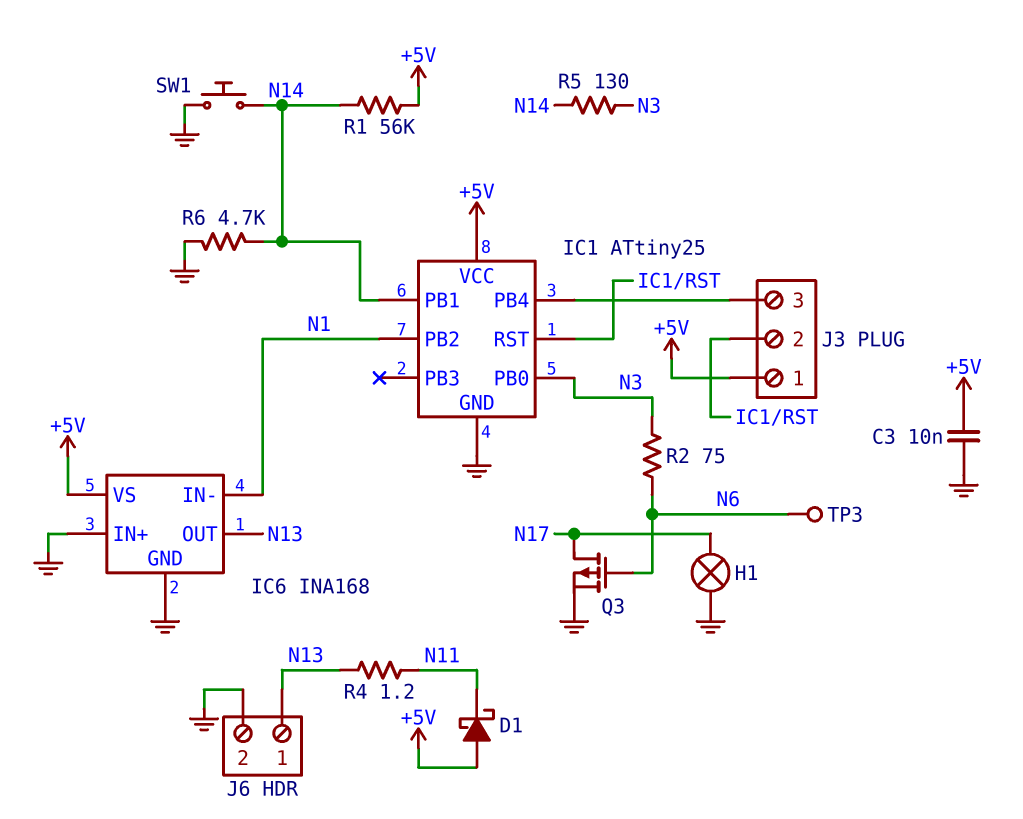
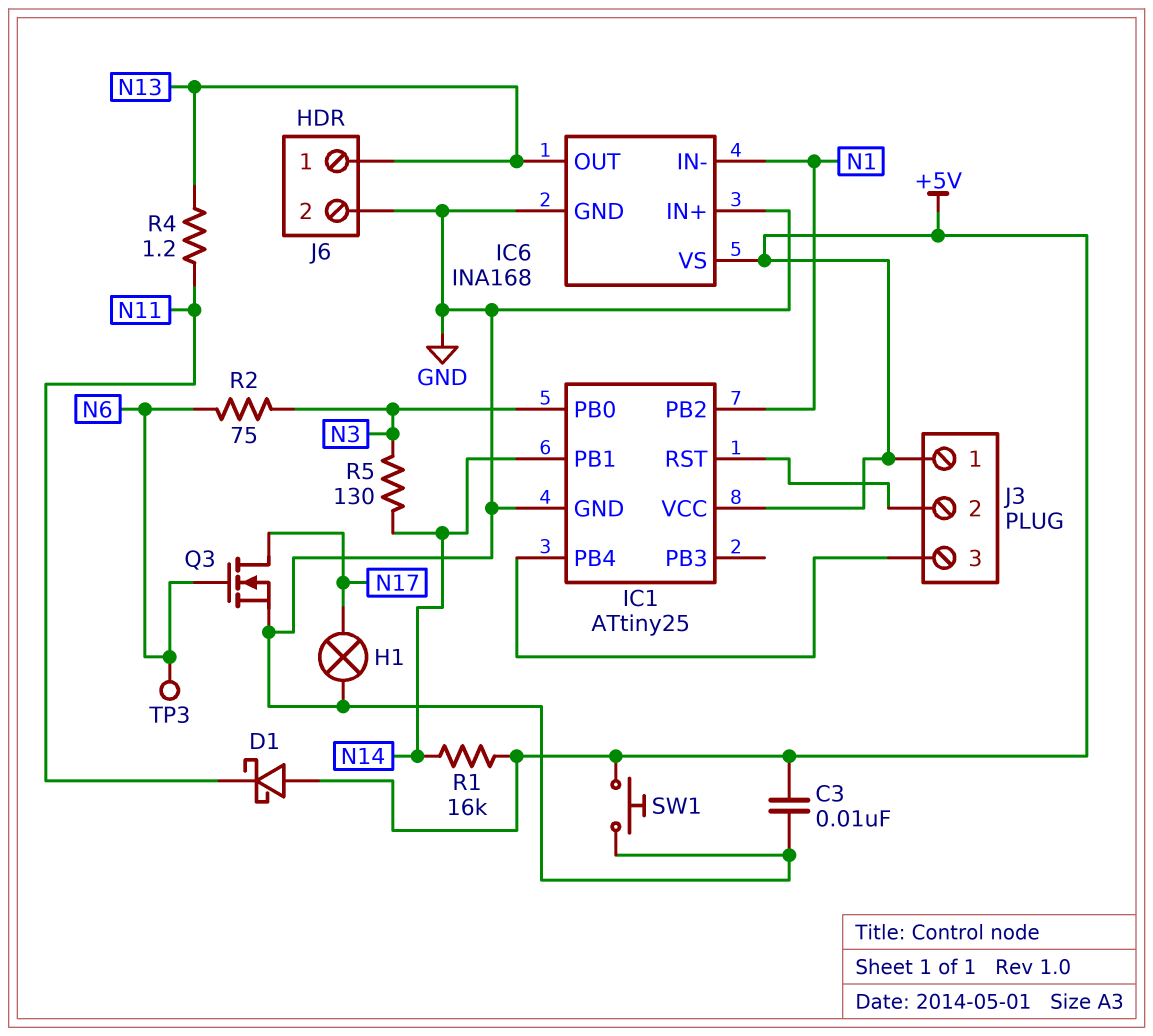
Q3: PMOS (G N6, D N17, S GND) -> NMOS (G N6, D N17, S GND)
R1: 56k (+5V, N14) -> 16k (+5V, N14)
R6: 4.7k (GND, N14) -> none
SW1: button (GND, N14) -> button (+5V, GND)

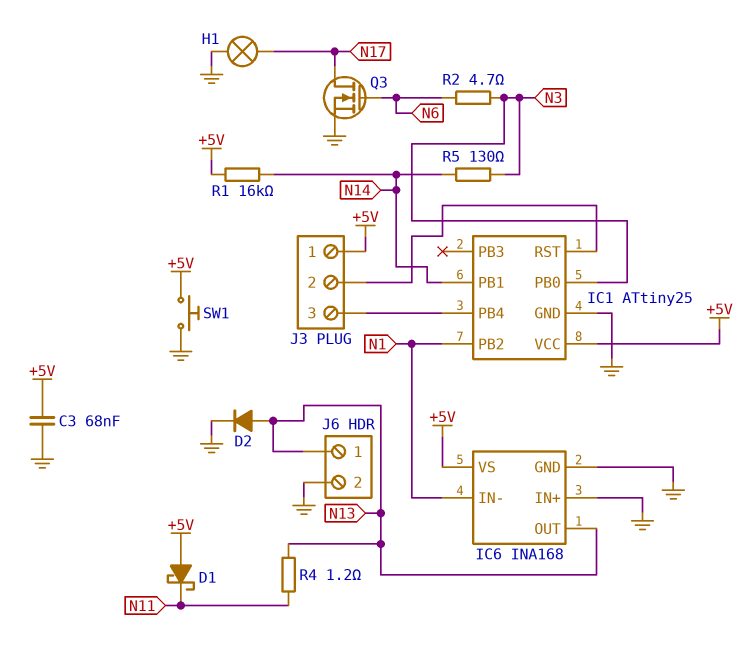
C3: 10nF (+5V, GND) -> 68nF (+5V, GND)
D2: none -> diode (A N13, K GND)
R2: 75 (N3, N6) -> 4.7 (N3, N6)
TP3: test point (N6) -> none

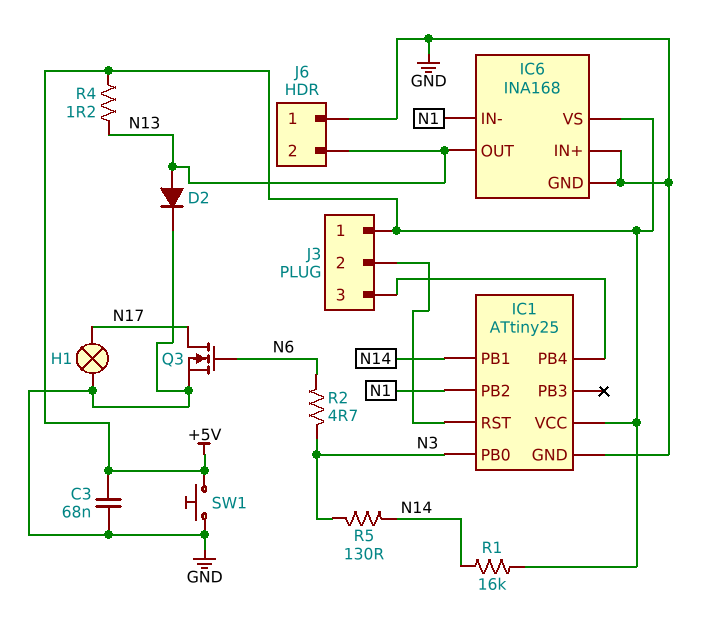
D1: schottky (A +5V, K N11) -> none
J6 pin 1: N13 -> GND
J6 pin 2: GND -> N13
R4: 1.2 (N11, N13) -> 1.2 (+5V, N13)

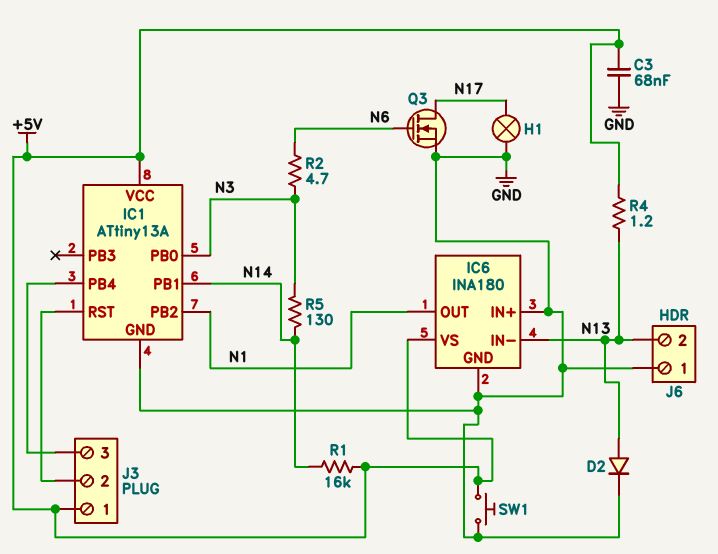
IC1: ATtiny25 -> ATtiny13A
IC6: INA168 -> INA180
IC6 pin IN-: N1 -> N13
IC6 pin OUT: N13 -> N1

